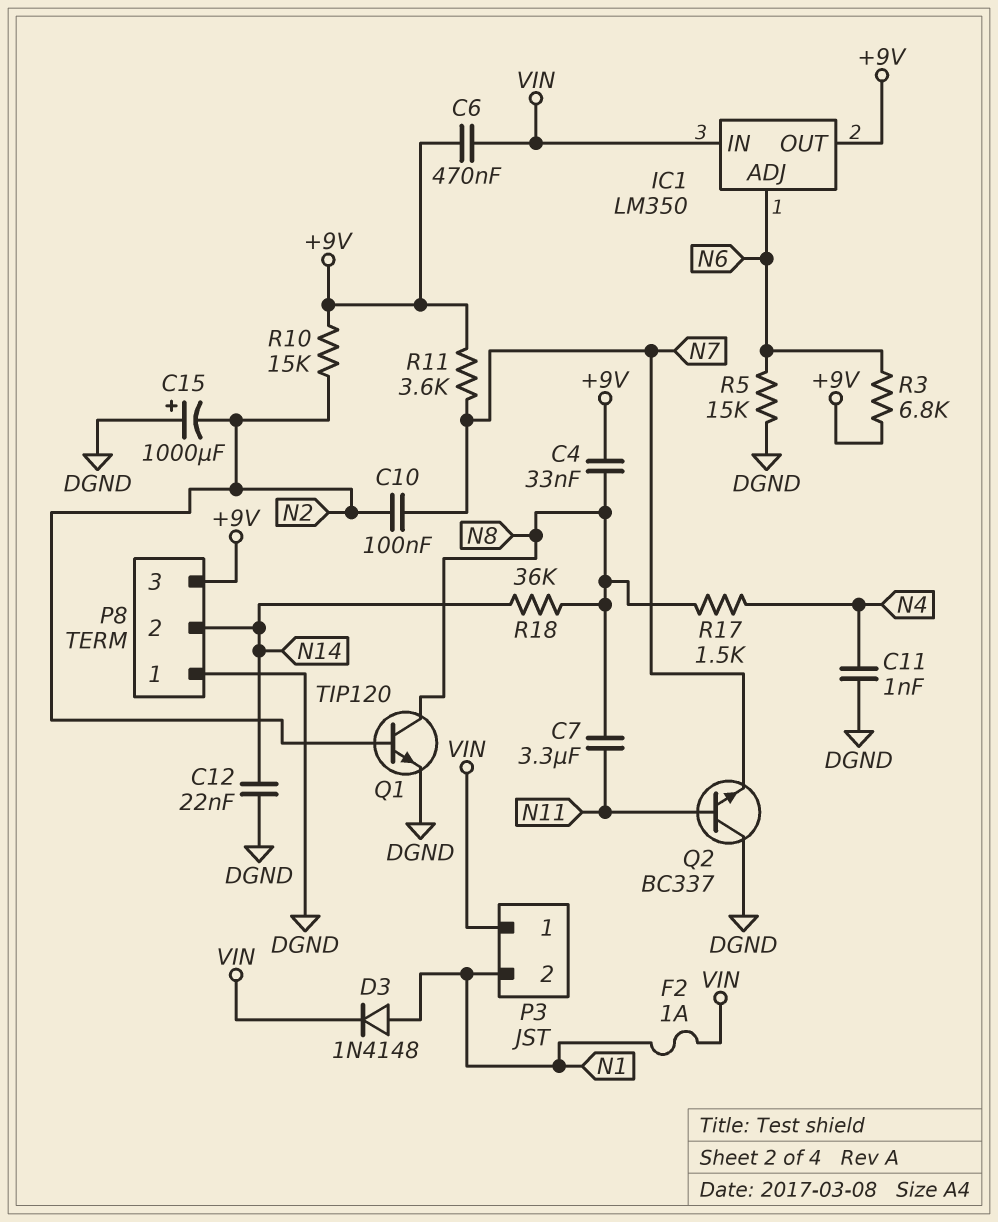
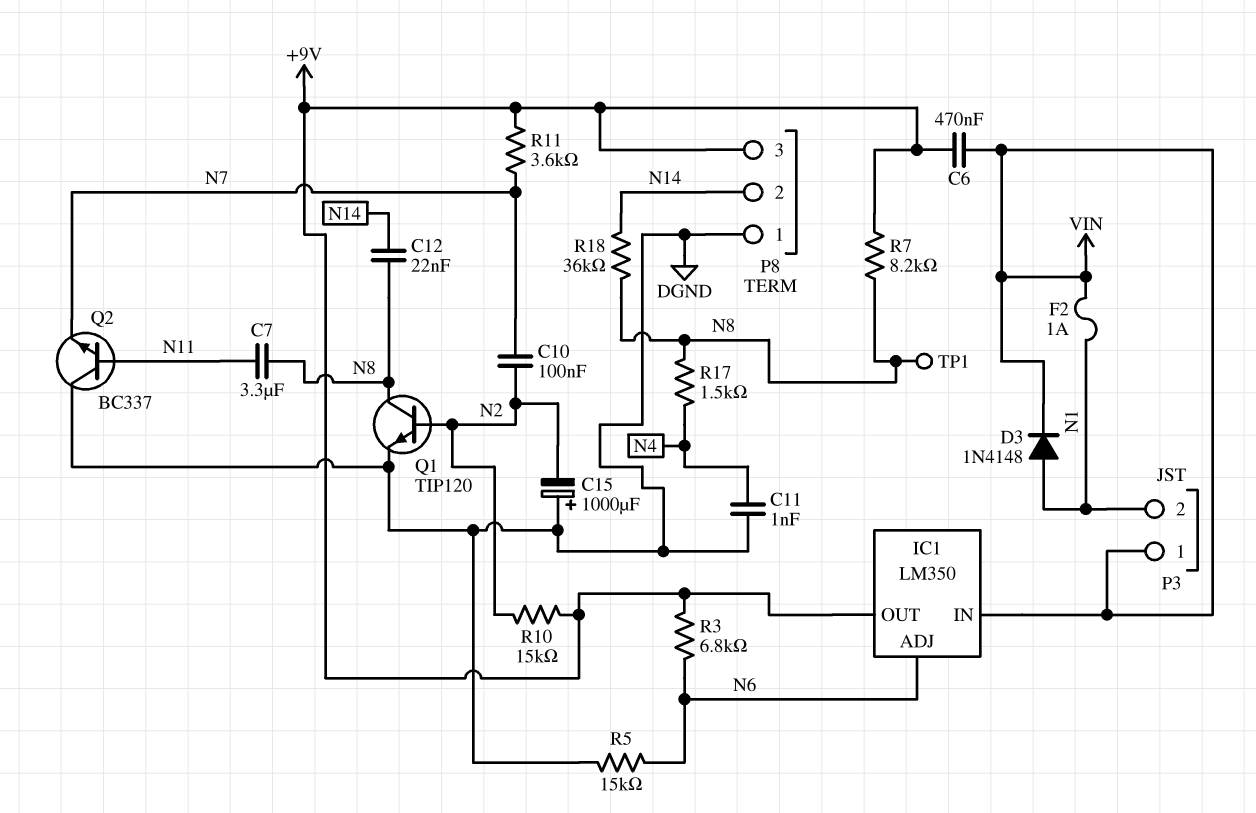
C4: 33nF (+9V, N8) -> none
C12: 22nF (DGND, N14) -> 22nF (N8, N14)
R7: none -> 8.2k (+9V, N8)
TP1: none -> test point (N8)

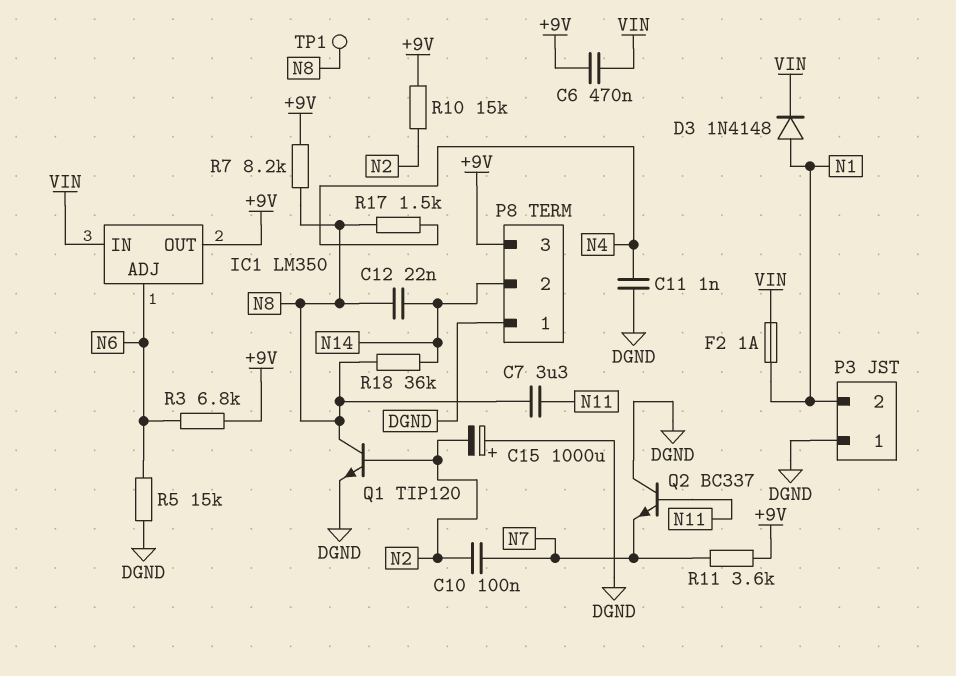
P3 pin 1: VIN -> DGND

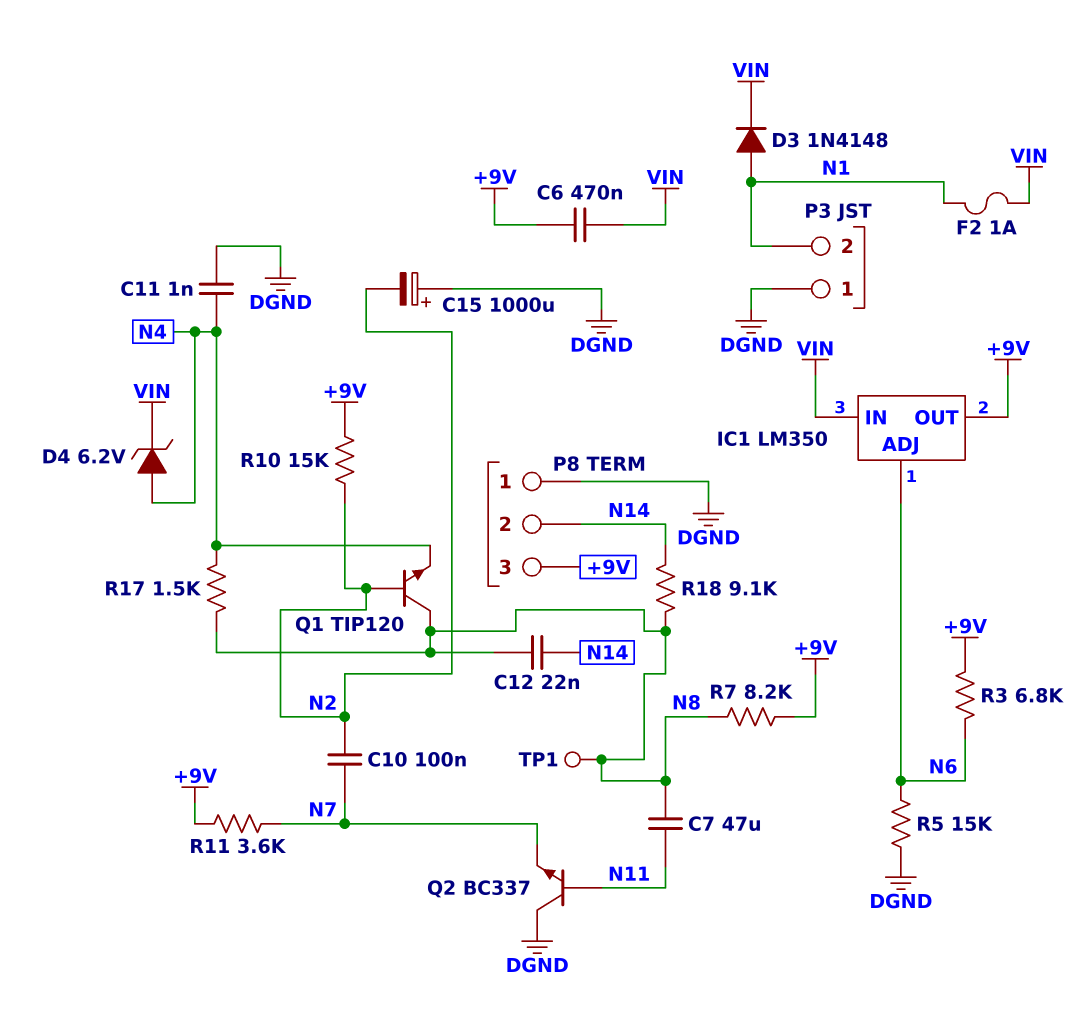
C7: 3.3uF (N8, N11) -> 47uF (N8, N11)
D4: none -> zener 6.2V (A N4, K VIN)
Q1: NPN TIP120 (B N2, C N8, E DGND) -> NPN TIP120 (B N2, C N8, E N4)
R18: 36k (N8, N14) -> 9.1k (N8, N14)

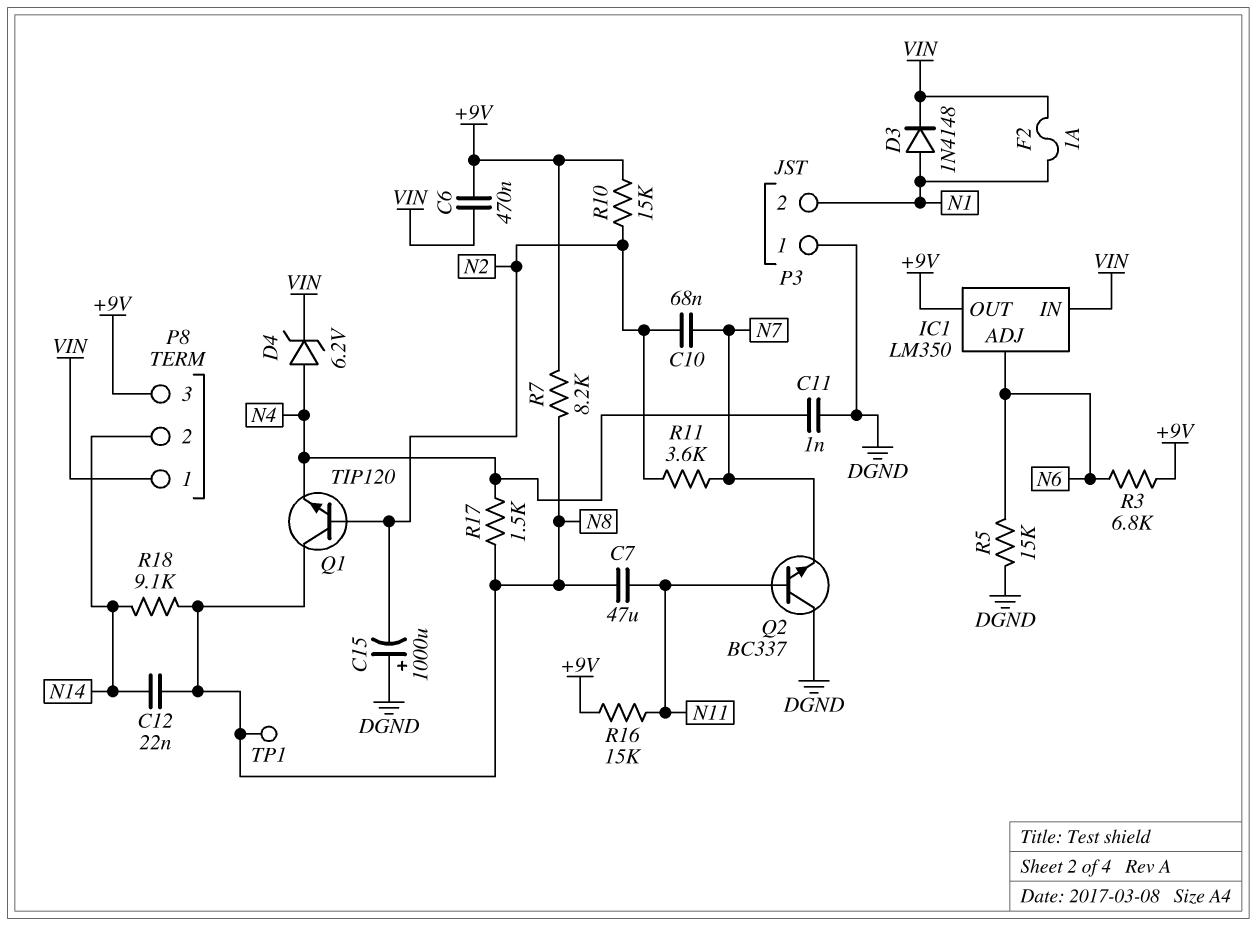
C10: 100nF (N2, N7) -> 68nF (N2, N7)
P8 pin 1: DGND -> VIN
R11: 3.6k (+9V, N7) -> 3.6k (N2, N7)
R16: none -> 15k (+9V, N11)

